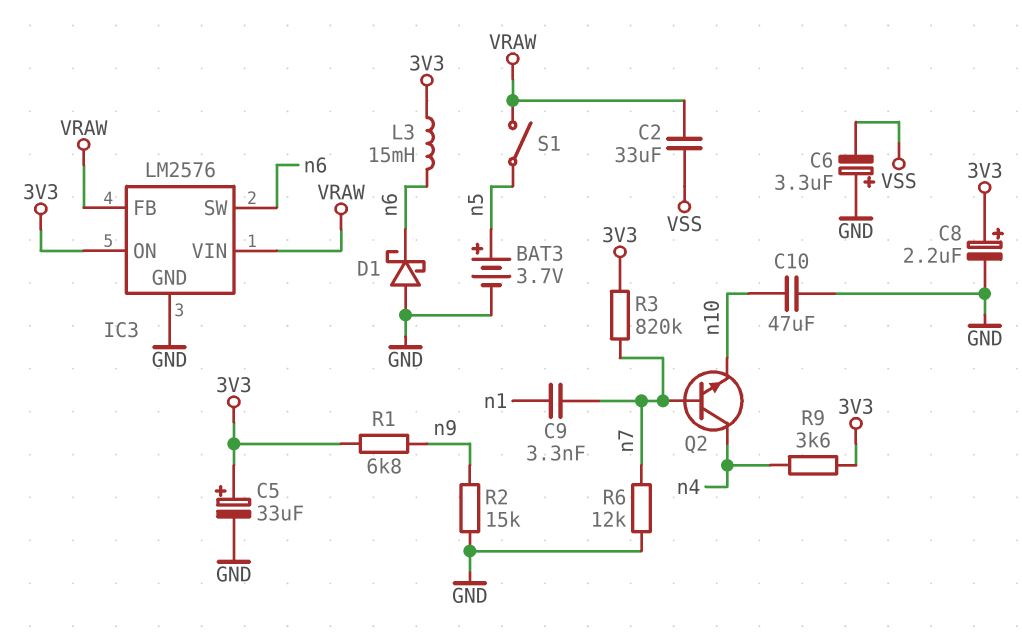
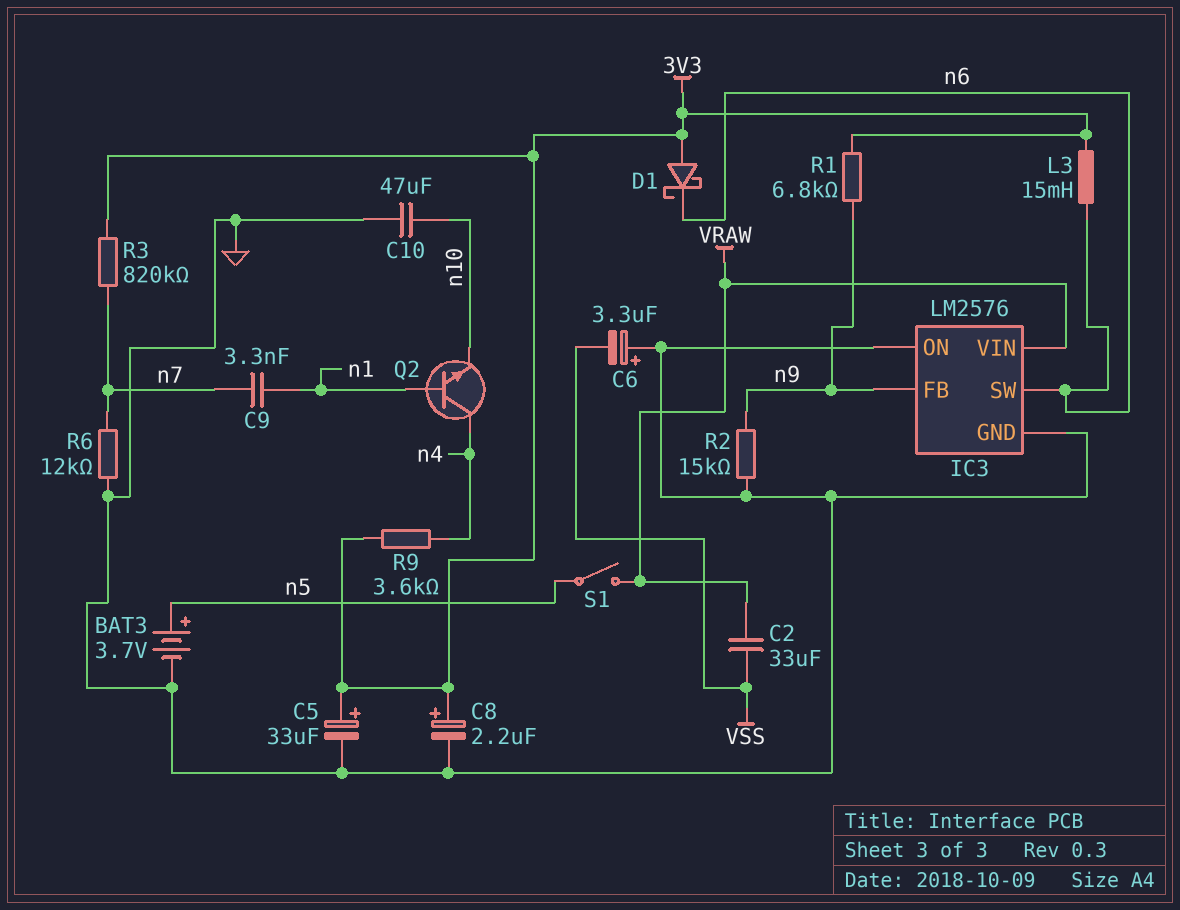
D1: schottky (A GND, K n6) -> schottky (A 3V3, K n6)
IC3 pin FB: VRAW -> n9
IC3 pin ON: 3V3 -> GND
Q2: NPN (B n7, C n4, E n10) -> NPN (B n1, C n4, E n10)

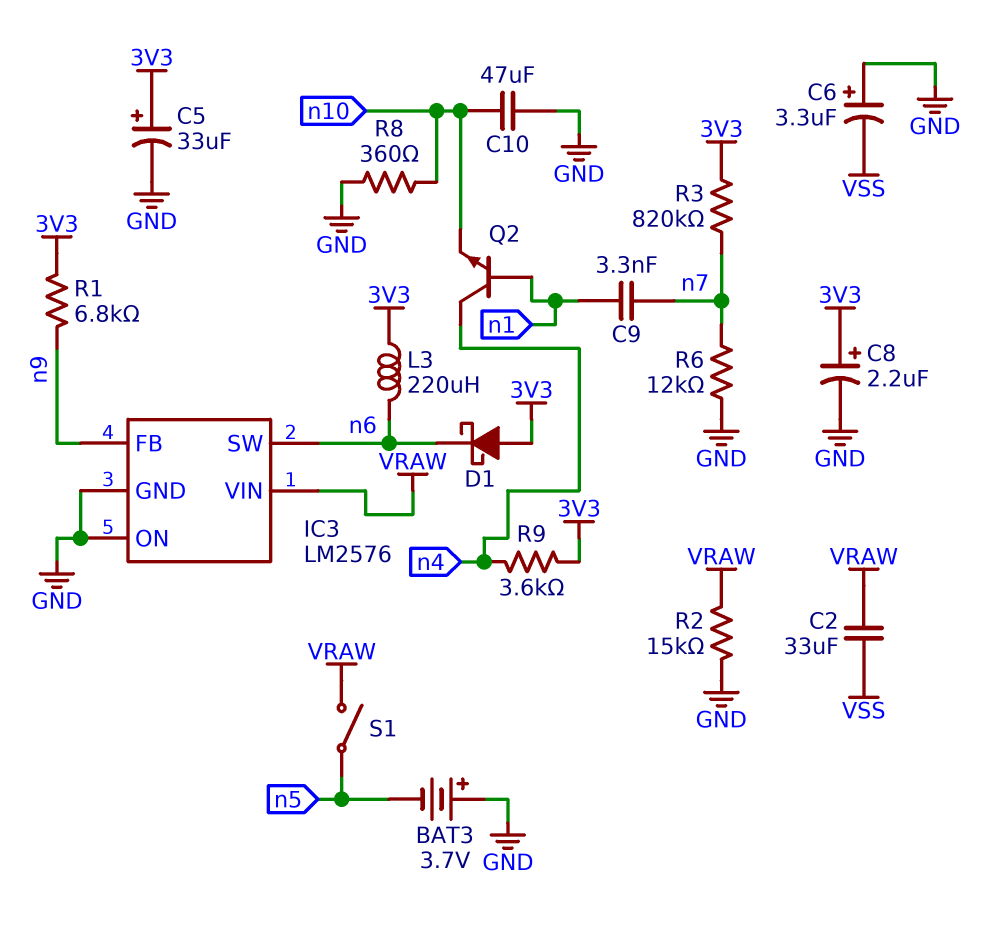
BAT3: 3.7V (plus n5, minus GND) -> 3.7V (plus GND, minus n5)
L3: 15mH (3V3, n6) -> 220uH (3V3, n6)
R2: 15k (GND, n9) -> 15k (GND, VRAW)
R8: none -> 360 (GND, n10)

